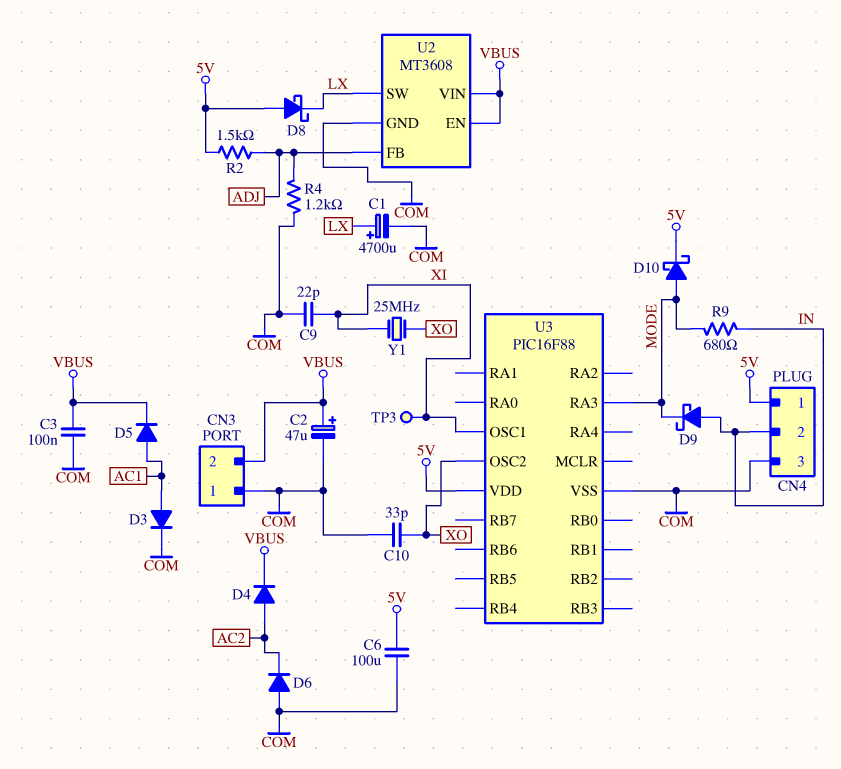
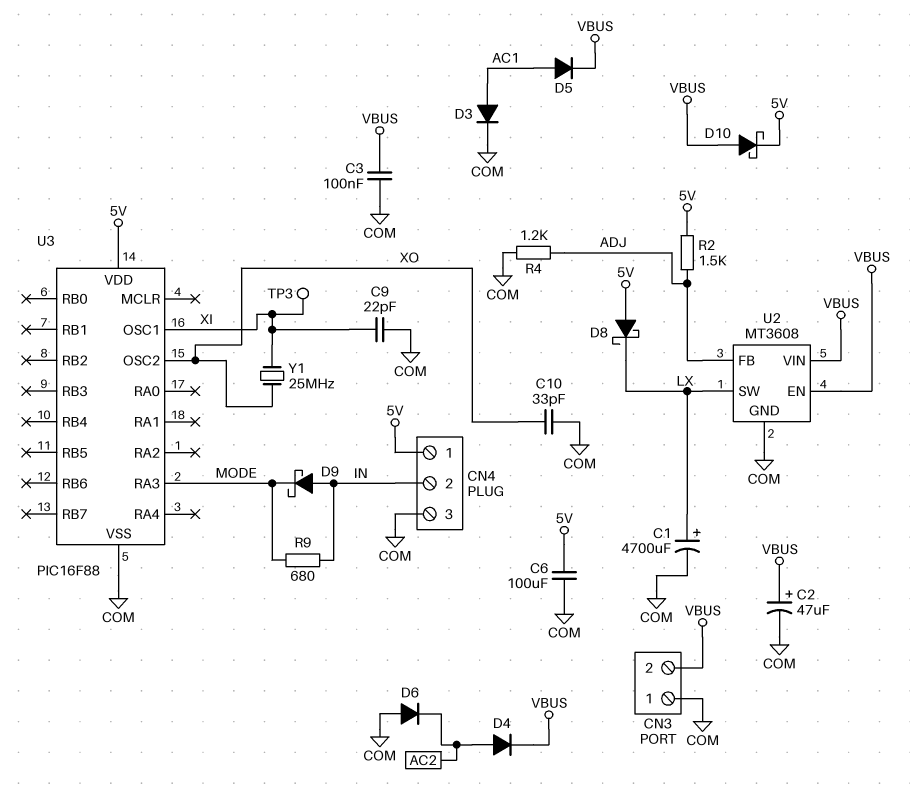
D10: schottky (A MODE, K 5V) -> schottky (A VBUS, K 5V)

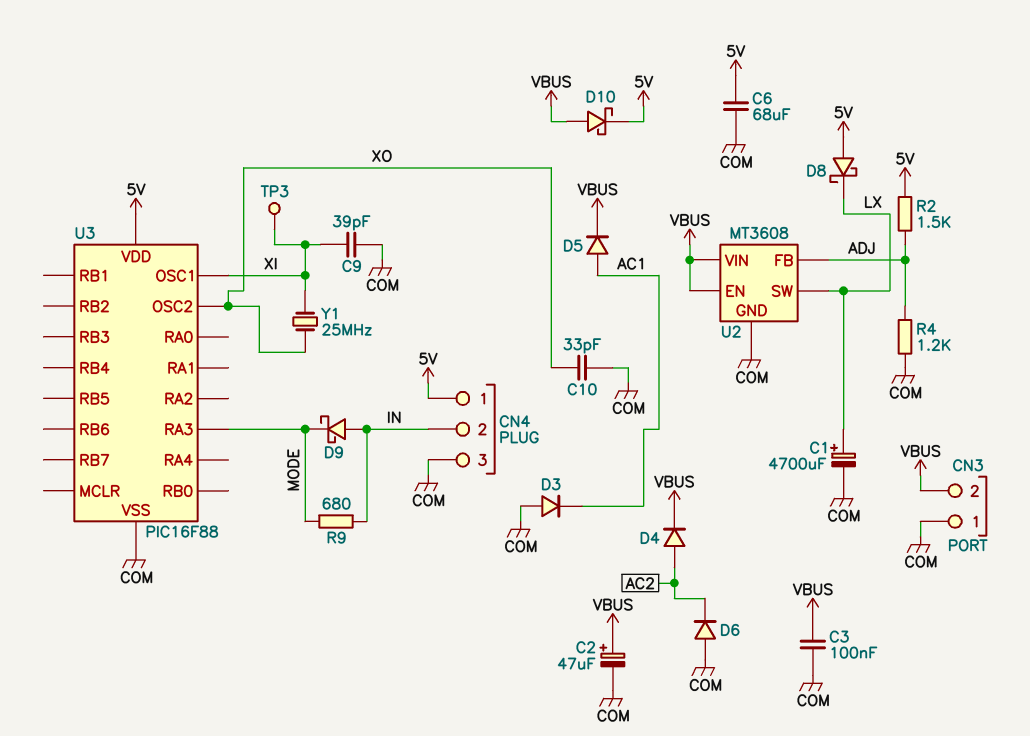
C6: 100uF (5V, COM) -> 68uF (5V, COM)
C9: 22pF (COM, XI) -> 39pF (COM, XI)
D3: diode (A AC1, K COM) -> diode (A COM, K AC1)

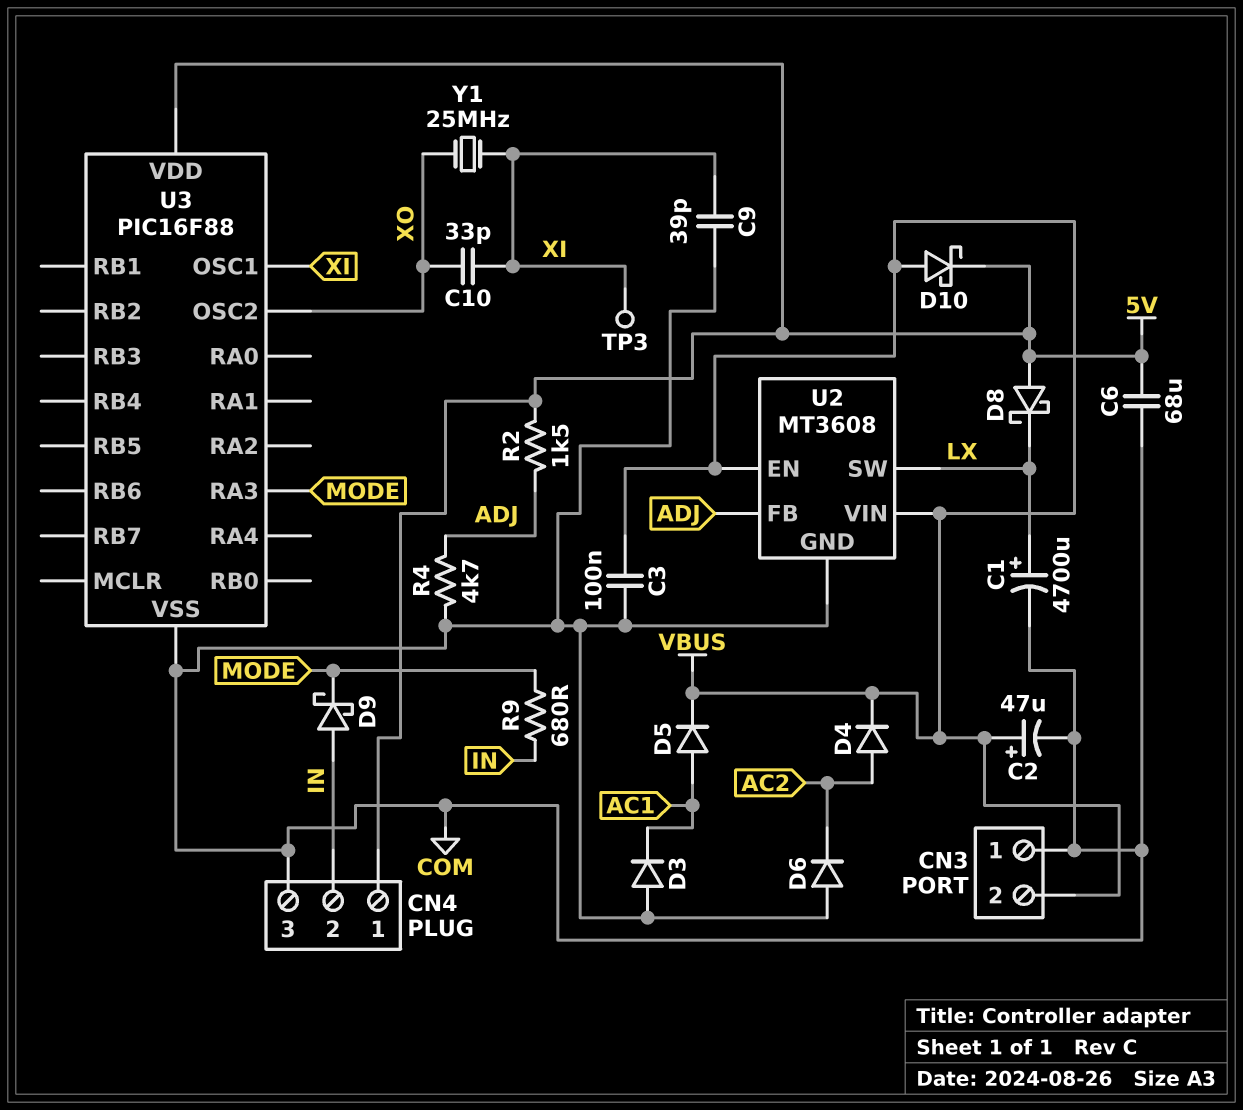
C10: 33pF (COM, XO) -> 33pF (XI, XO)
R4: 1.2k (ADJ, COM) -> 4.7k (ADJ, COM)

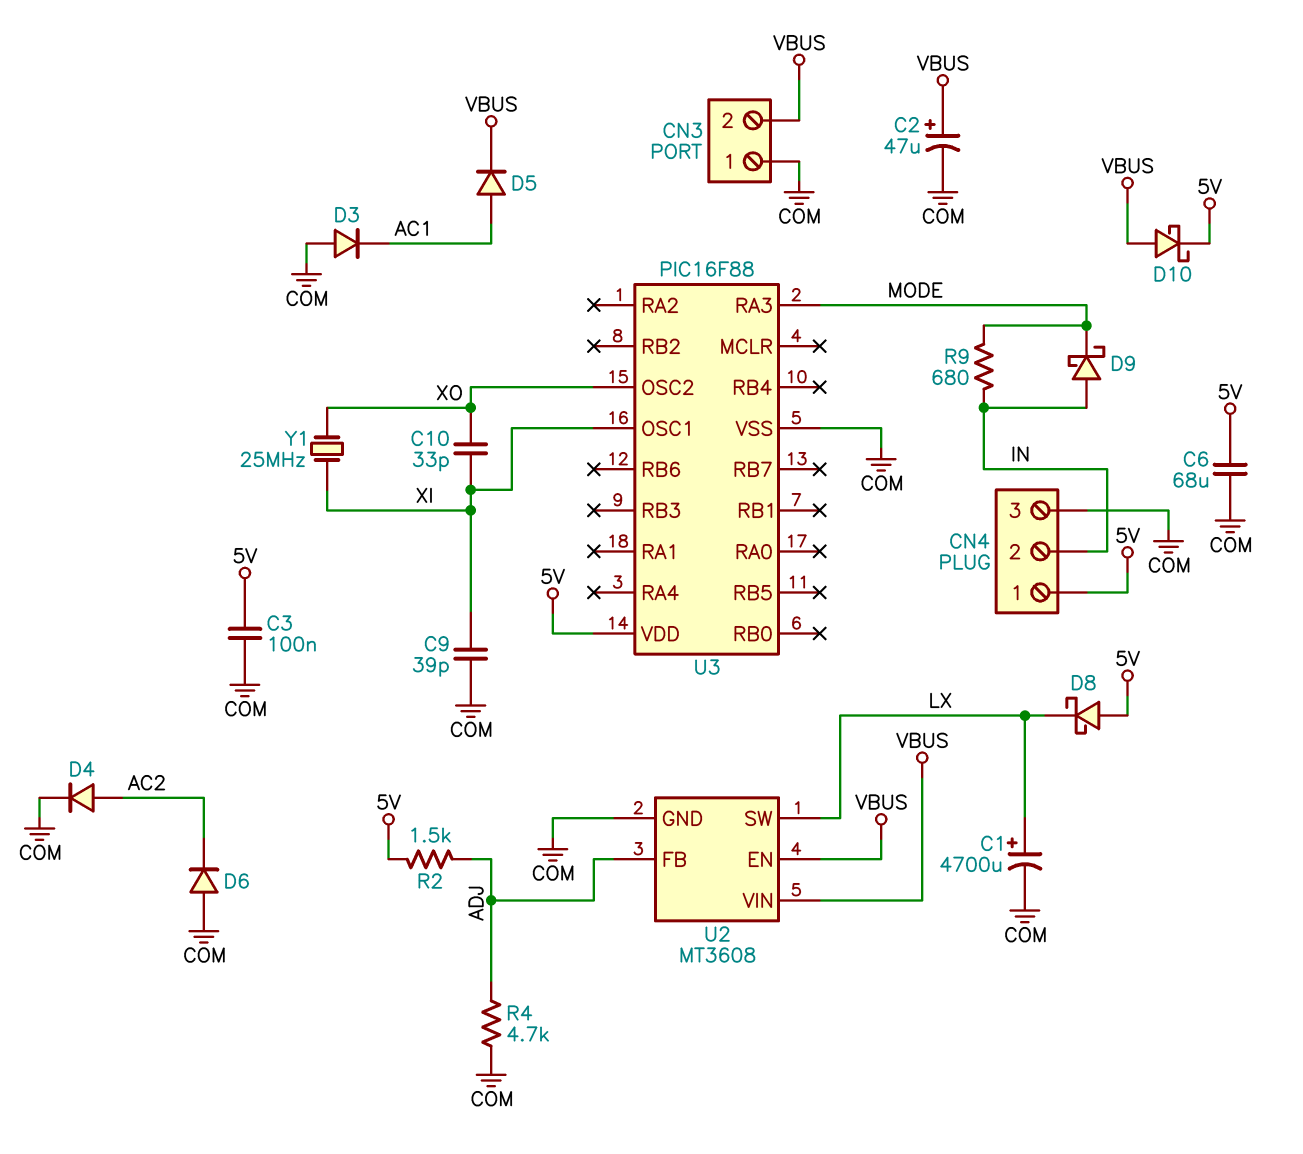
C3: 100nF (COM, VBUS) -> 100nF (5V, COM)
D4: diode (A AC2, K VBUS) -> diode (A AC2, K COM)
TP3: test point (XI) -> none

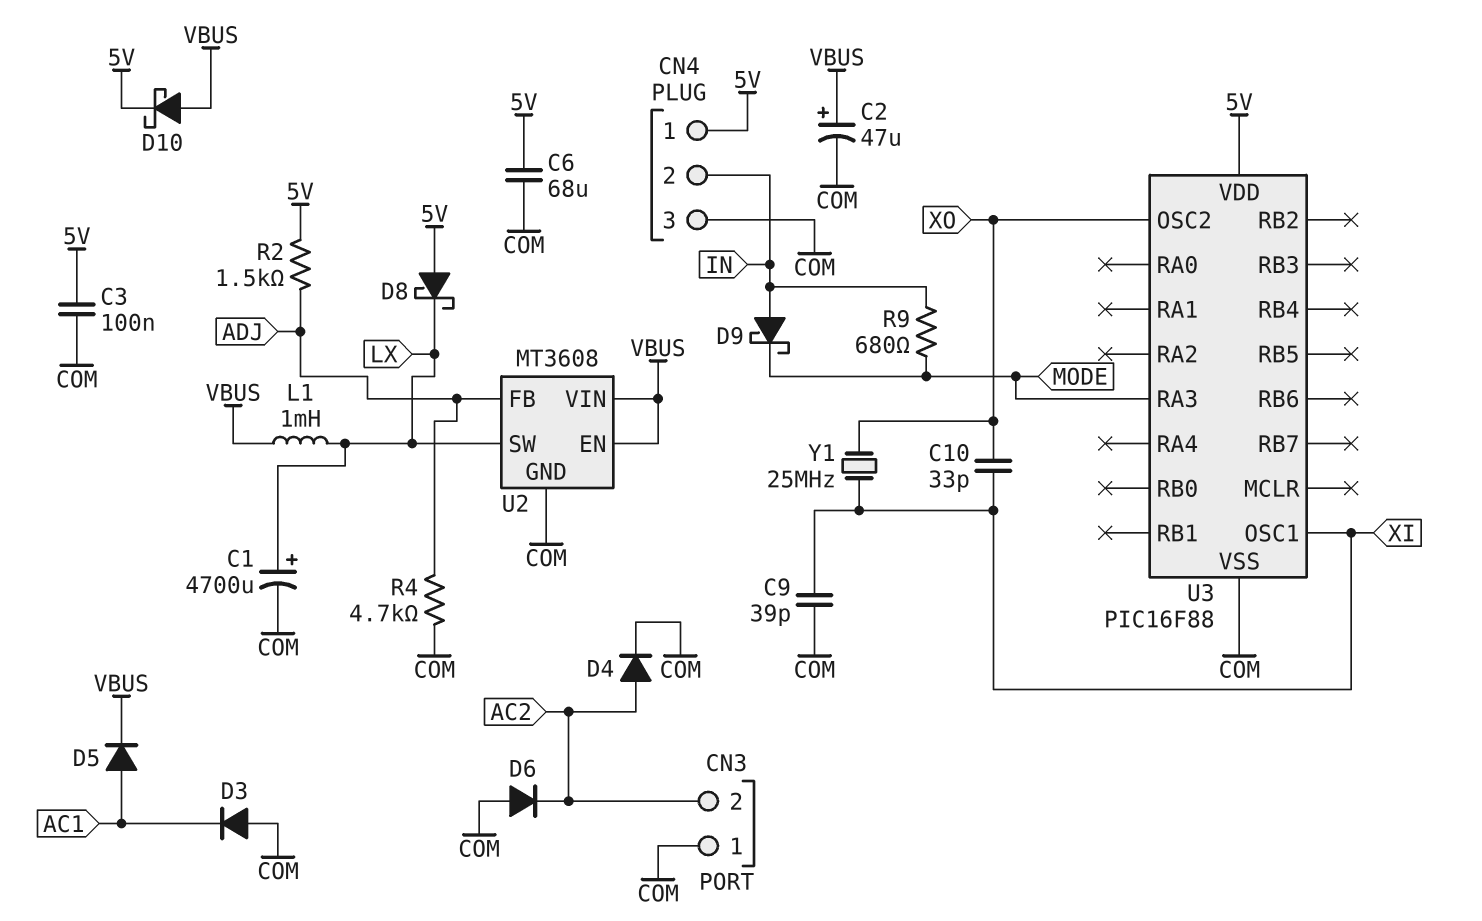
CN3 pin 2: VBUS -> AC2
L1: none -> 1mH (LX, VBUS)

